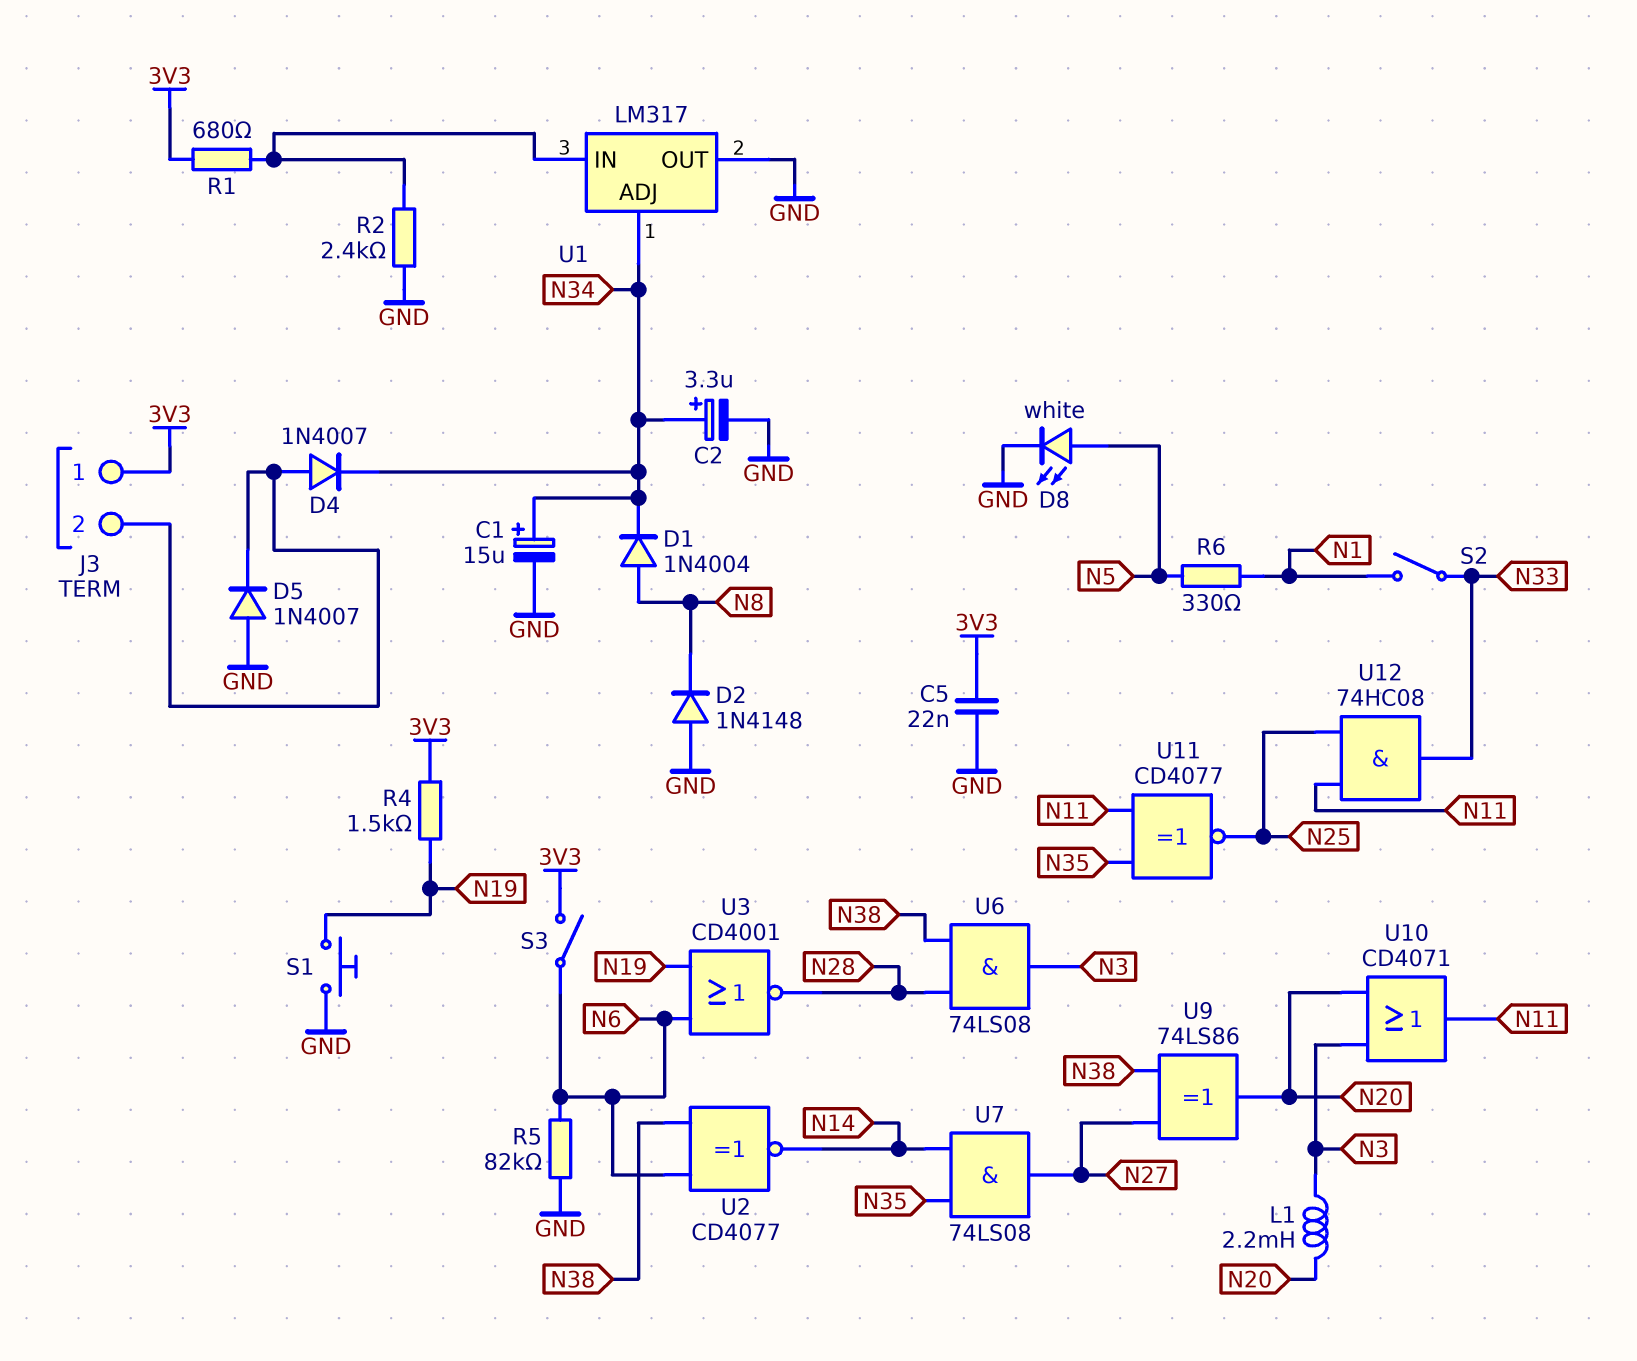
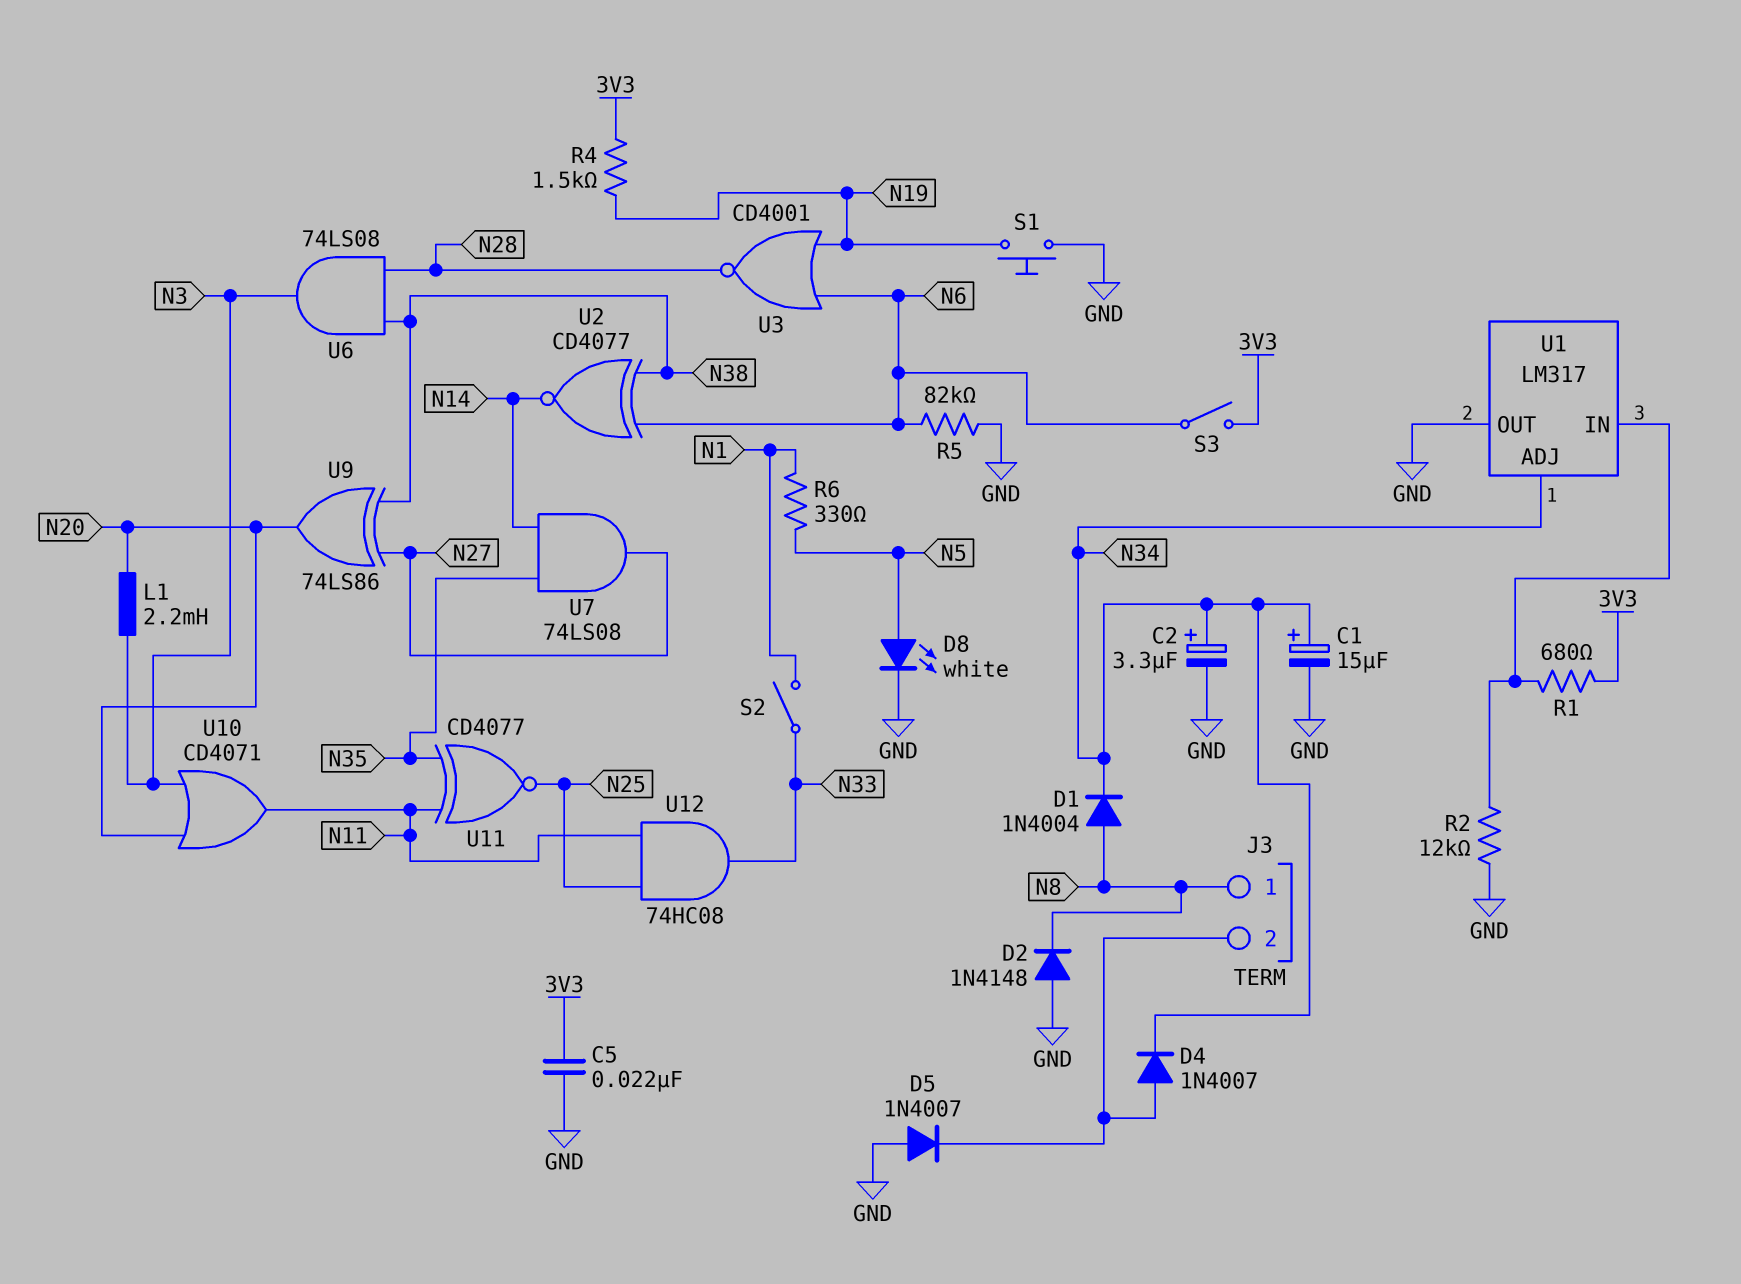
J3 pin 1: 3V3 -> N8
R2: 2.4k (GND, U1/IN) -> 12k (GND, U1/IN)

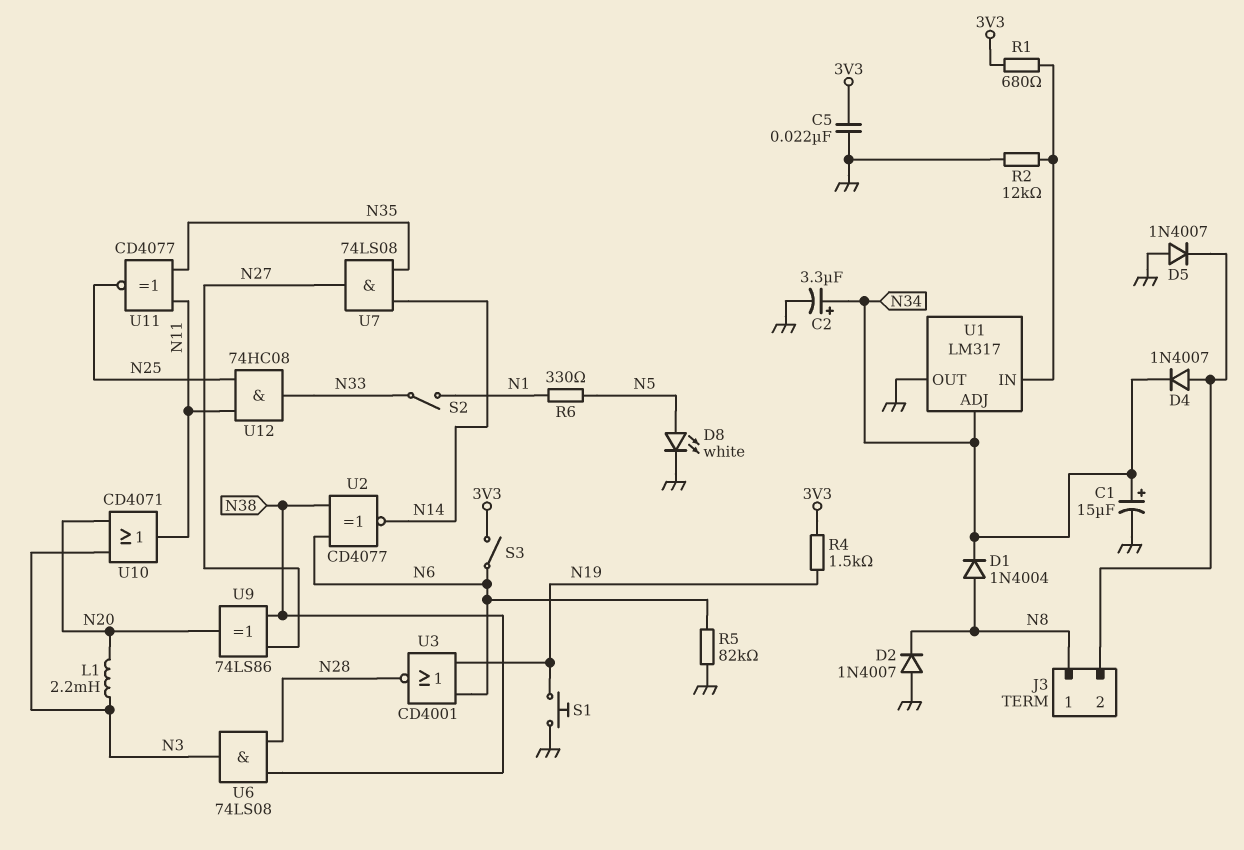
D2: diode 1N4148 (A GND, K N8) -> diode 1N4007 (A GND, K N8)

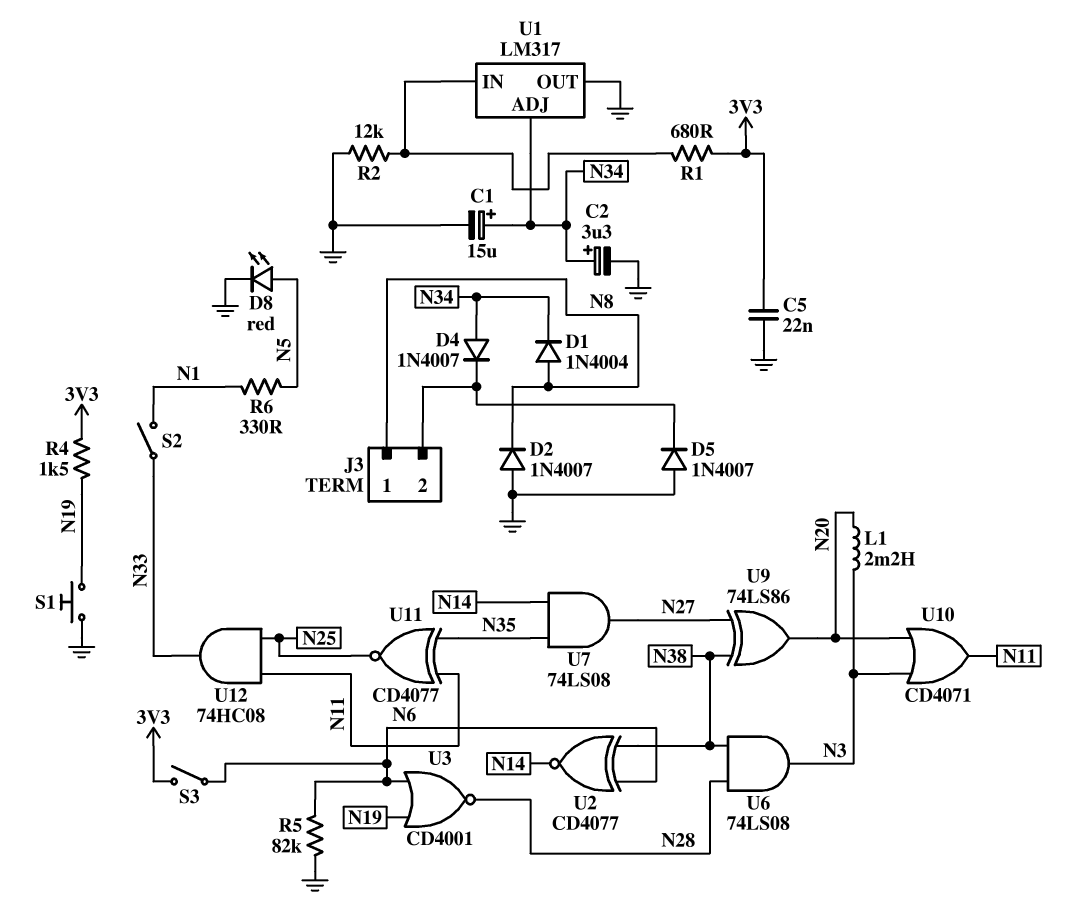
D4: diode 1N4007 (A J3/2, K N34) -> diode 1N4007 (A N34, K J3/2)
D8: LED white (A N5, K GND) -> LED red (A N5, K GND)

